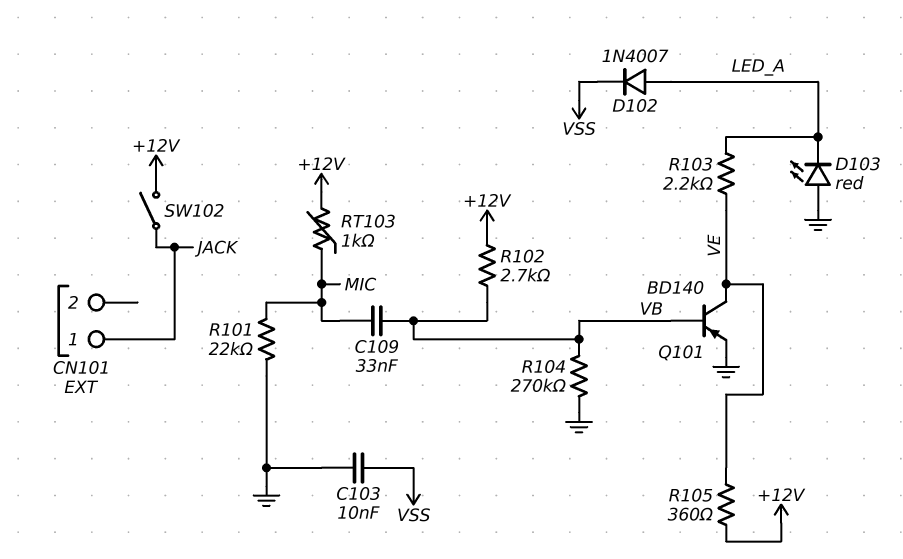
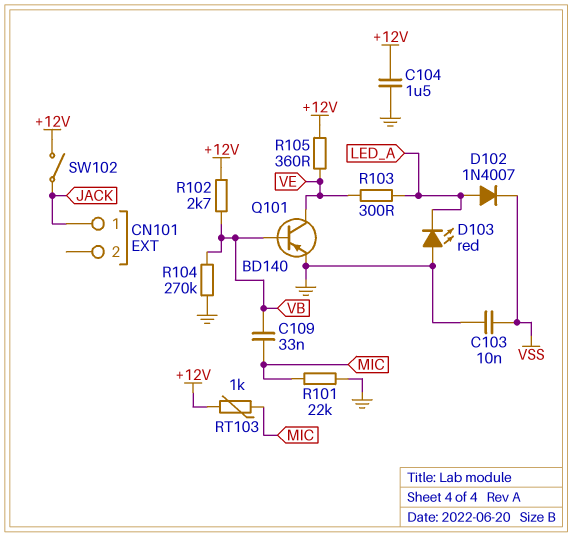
C104: none -> 1.5uF (+12V, GND)
R103: 2.2k (LED_A, VE) -> 300 (LED_A, VE)

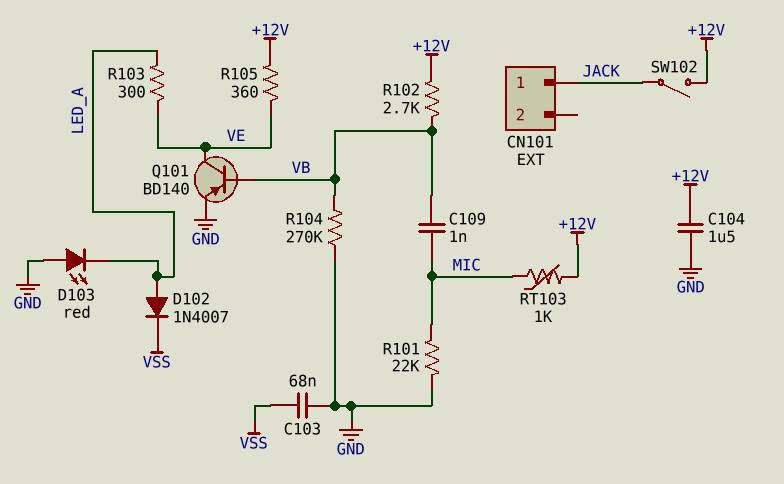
C103: 10nF (GND, VSS) -> 68nF (GND, VSS)
C109: 33nF (MIC, VB) -> 1nF (MIC, VB)

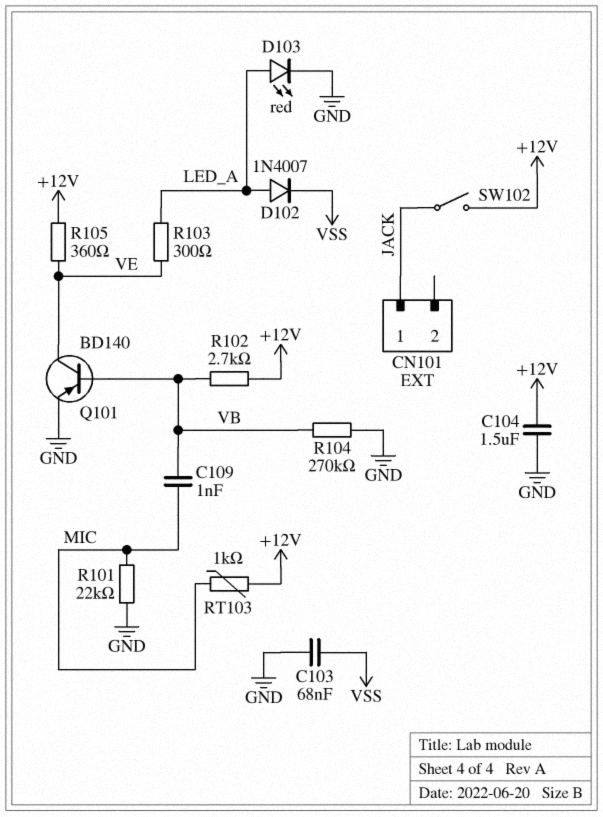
D103: LED red (A GND, K LED_A) -> LED red (A LED_A, K GND)

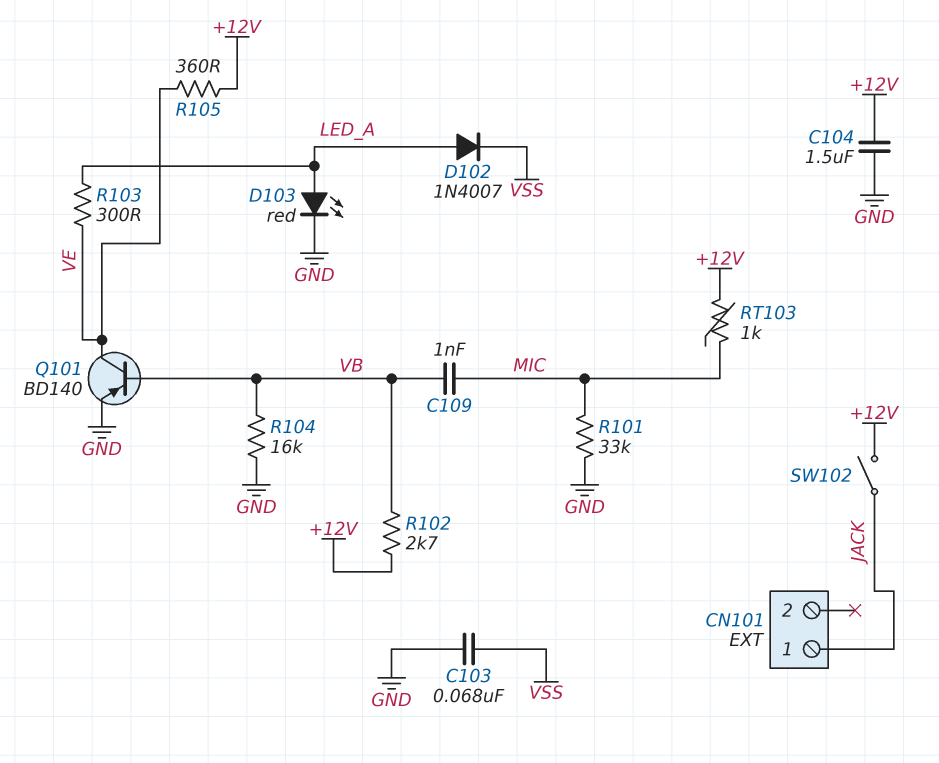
R101: 22k (GND, MIC) -> 33k (GND, MIC)
R104: 270k (GND, VB) -> 16k (GND, VB)

